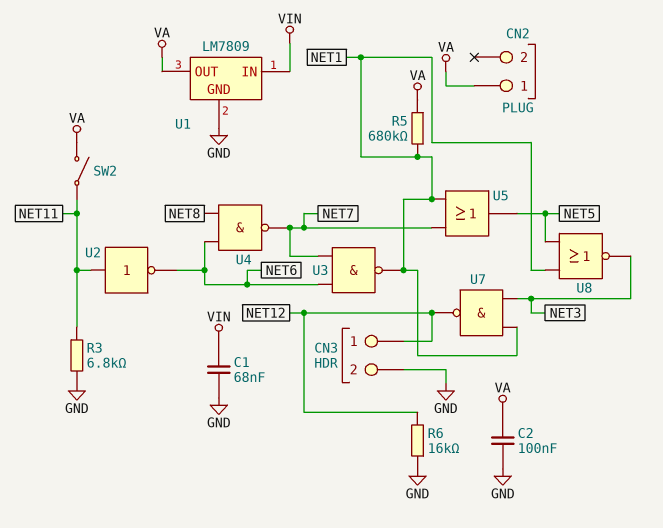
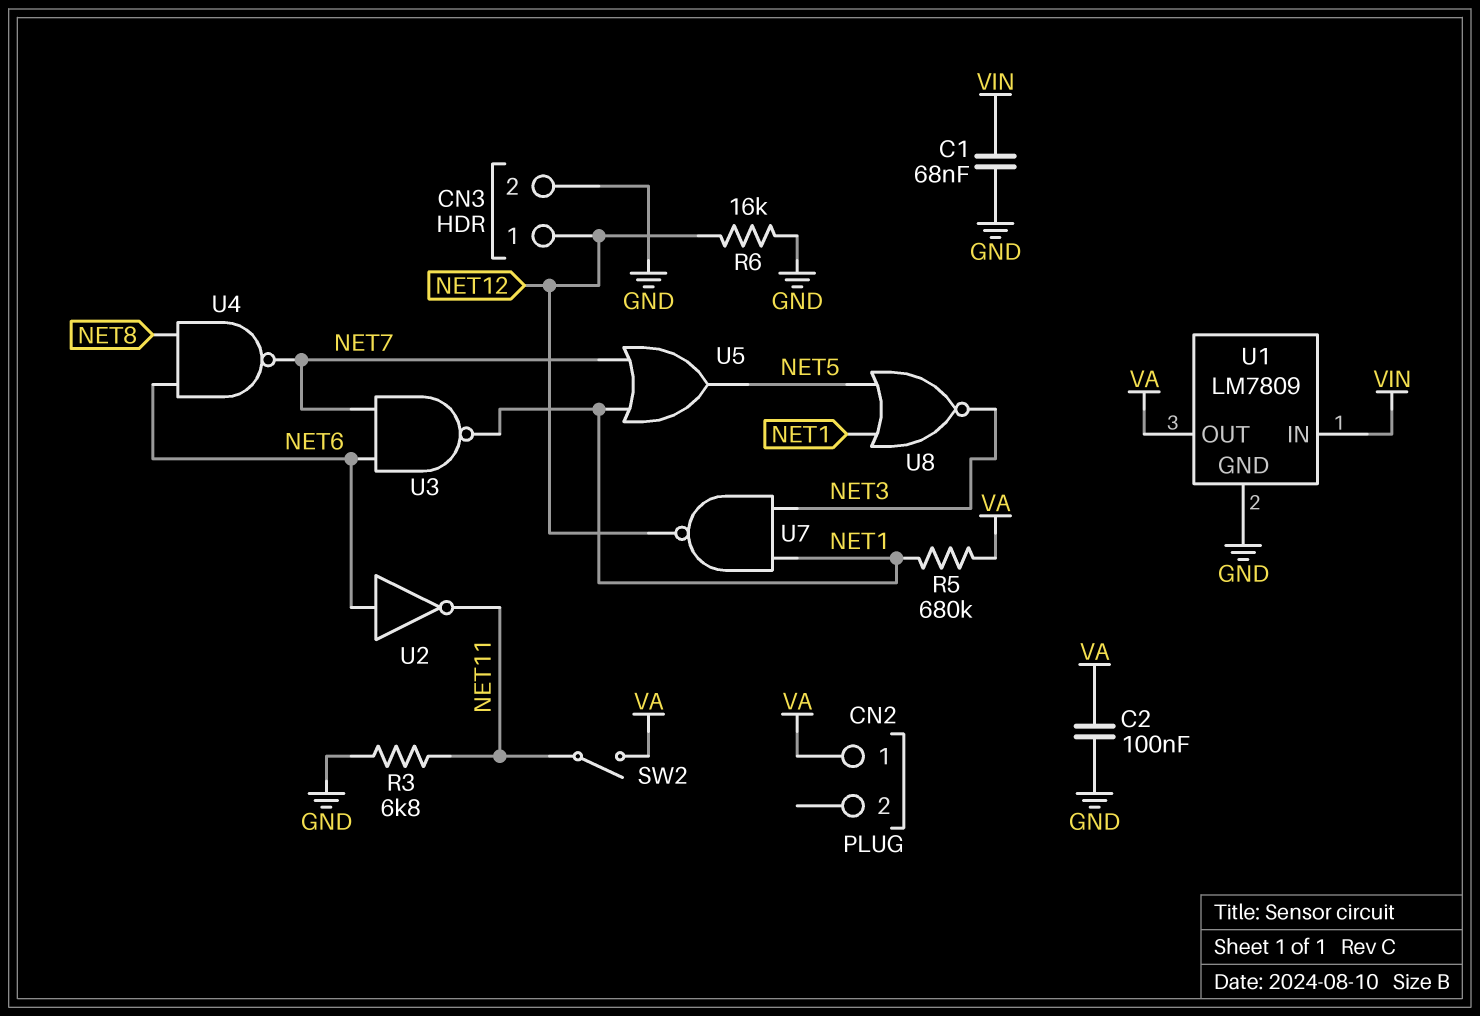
U2: NOT (in NET11, out NET6) -> NOT (in NET6, out NET11)

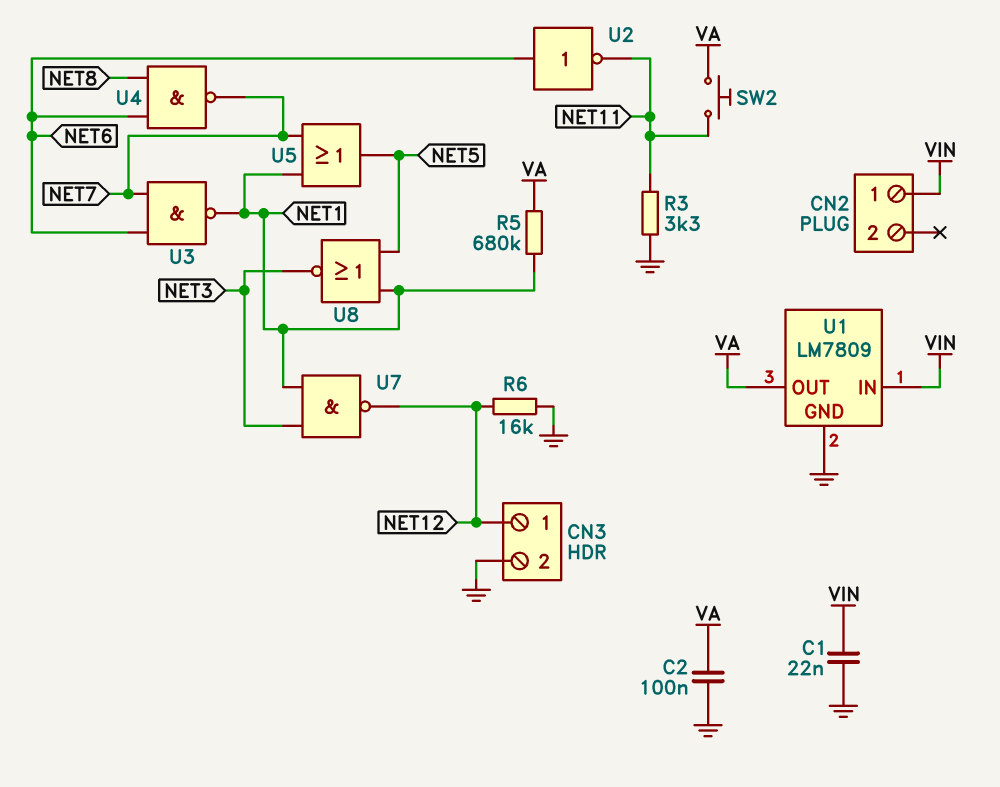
C1: 68nF (GND, VIN) -> 22nF (GND, VIN)
CN2 pin 1: VA -> VIN
R3: 6.8k (GND, NET11) -> 3.3k (GND, NET11)
SW2: switch (NET11, VA) -> button (NET11, VA)

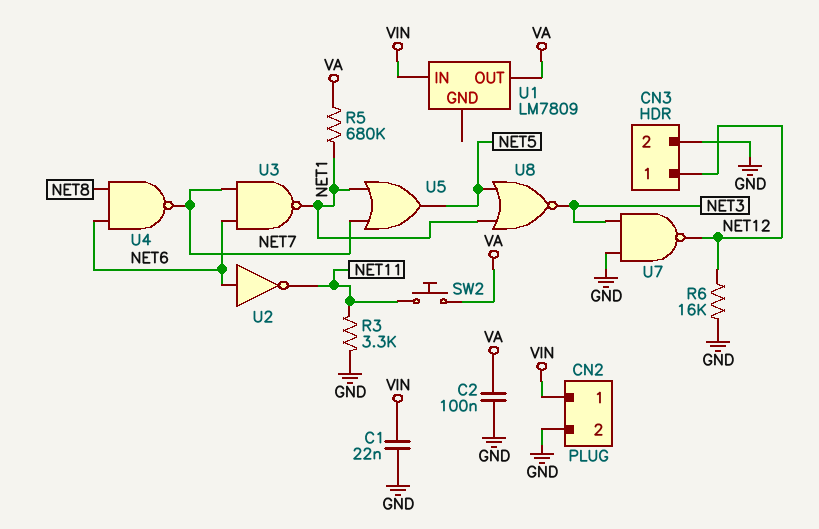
CN2 pin 2: none -> GND
U1 pin GND: GND -> none
U7: NAND (in NET1, in NET3, out NET12) -> NAND (in GND, in NET3, out NET12)

